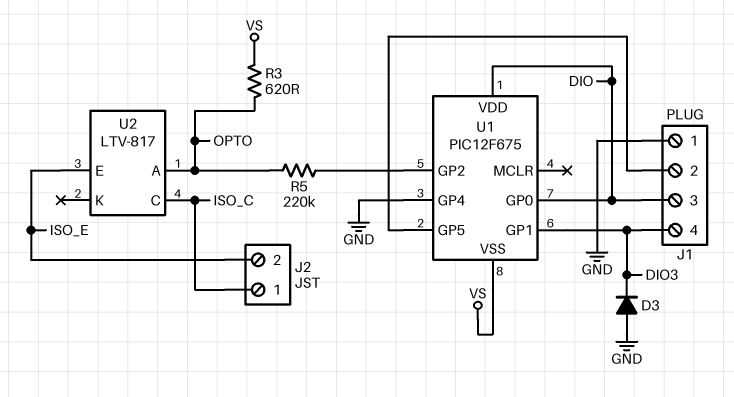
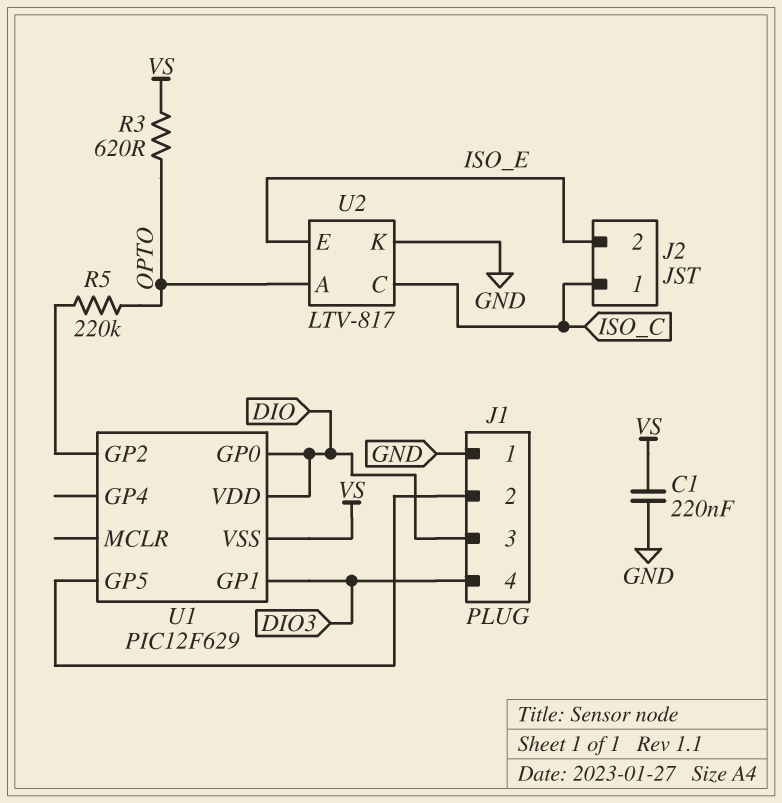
C1: none -> 220nF (GND, VS)
D3: diode (A GND, K DIO3) -> none
U1: PIC12F675 -> PIC12F629
U1 pin GP4: GND -> none
U2 pin K: none -> GND

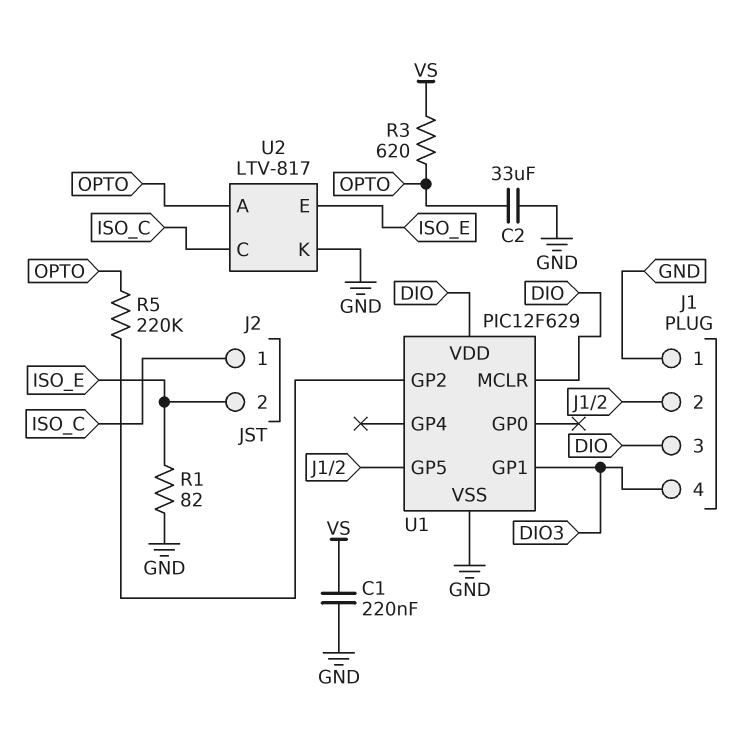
C2: none -> 33uF (GND, OPTO)
R1: none -> 82 (GND, ISO_E)
U1 pin GP0: DIO -> none
U1 pin MCLR: none -> DIO
U1 pin VSS: VS -> GND

